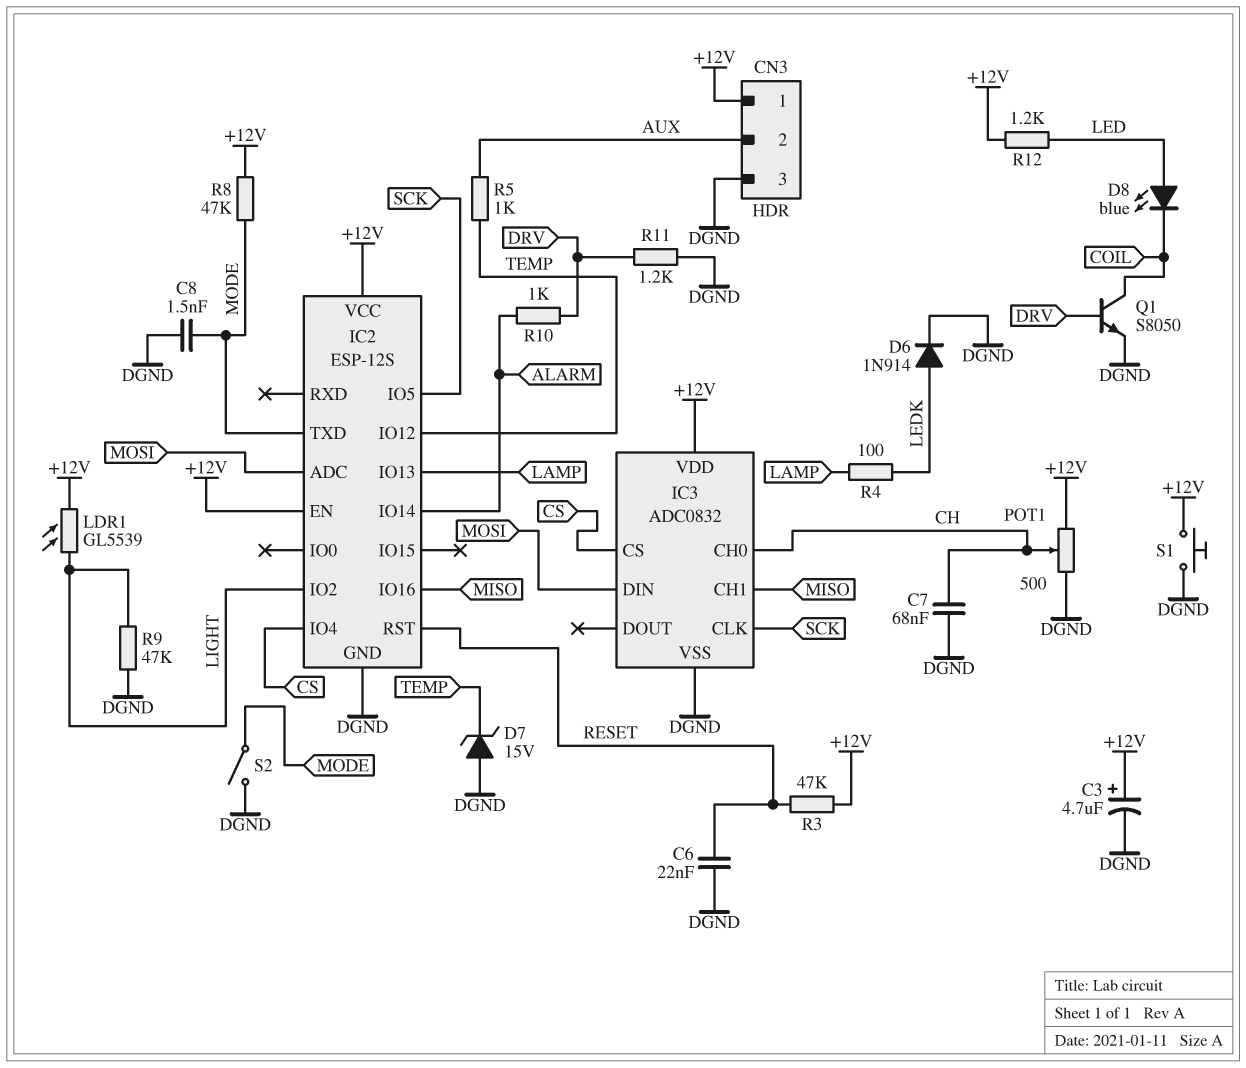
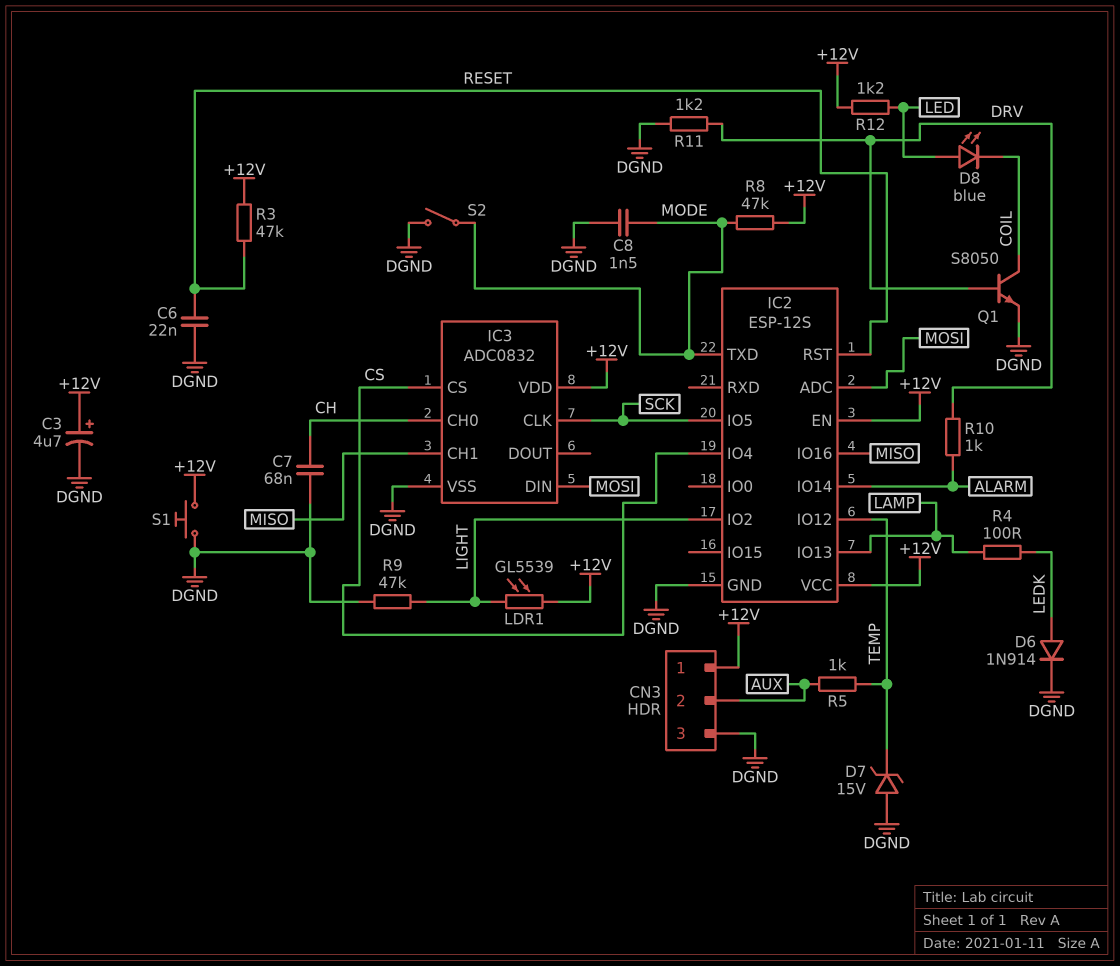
POT1: 500 (+12V, DGND, wiper CH) -> none

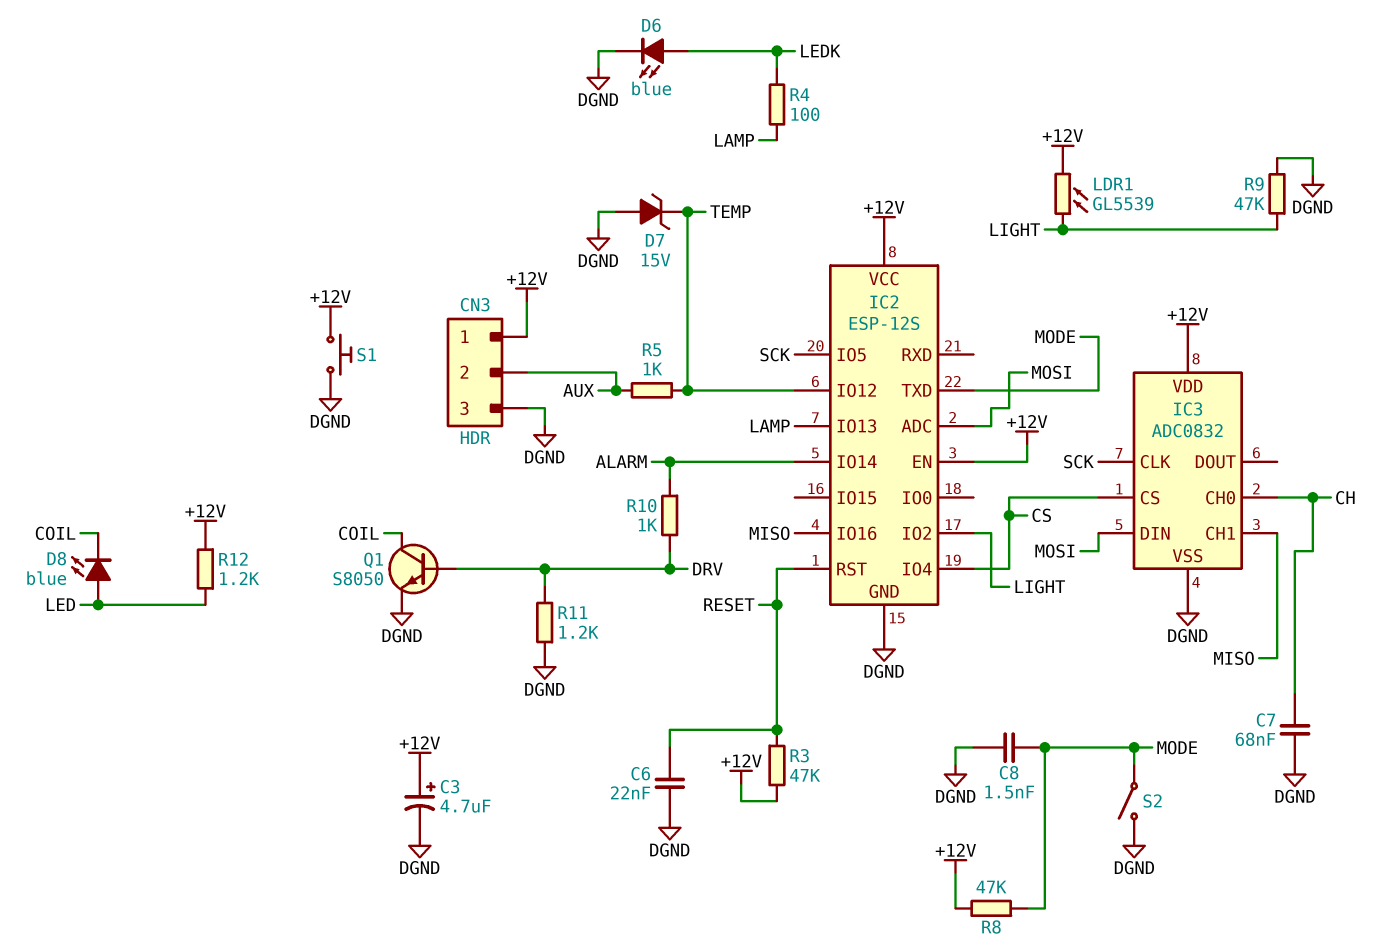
D6: diode 1N914 (A LEDK, K DGND) -> LED blue (A LEDK, K DGND)

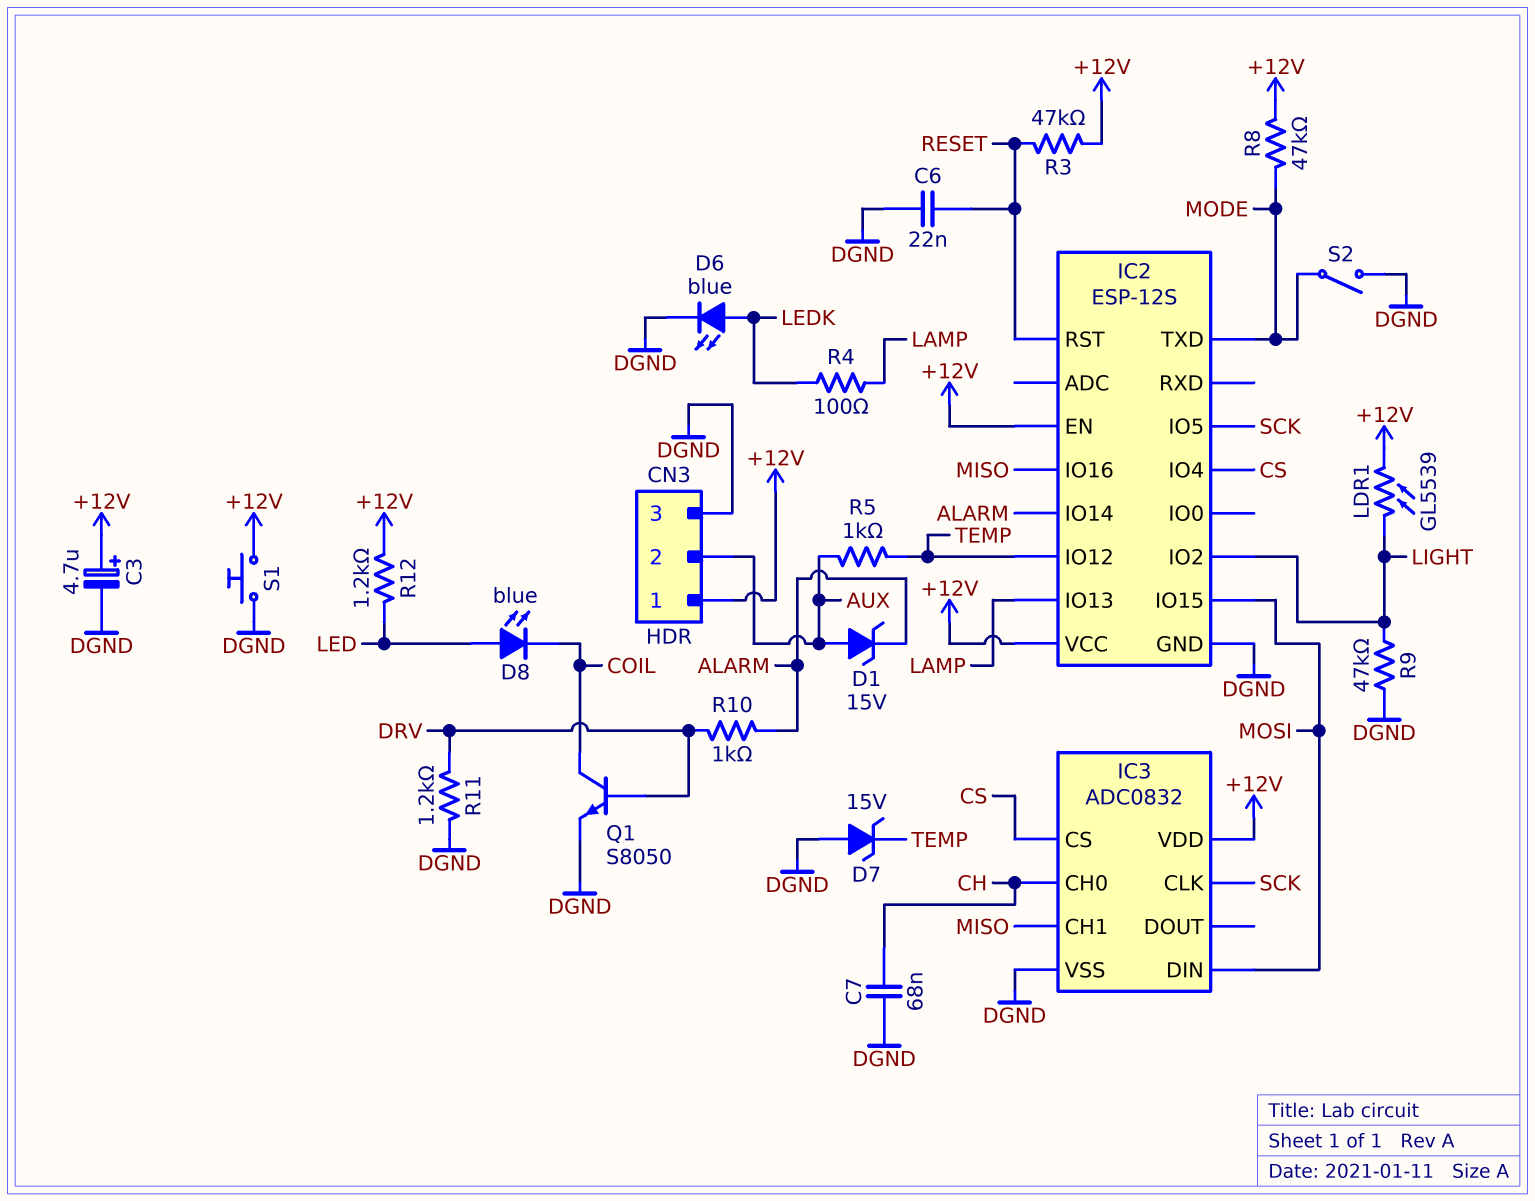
C8: 1.5nF (DGND, MODE) -> none
D1: none -> zener 15V (A AUX, K ALARM)
IC2 pin ADC: MOSI -> none
IC2 pin IO15: none -> MOSI

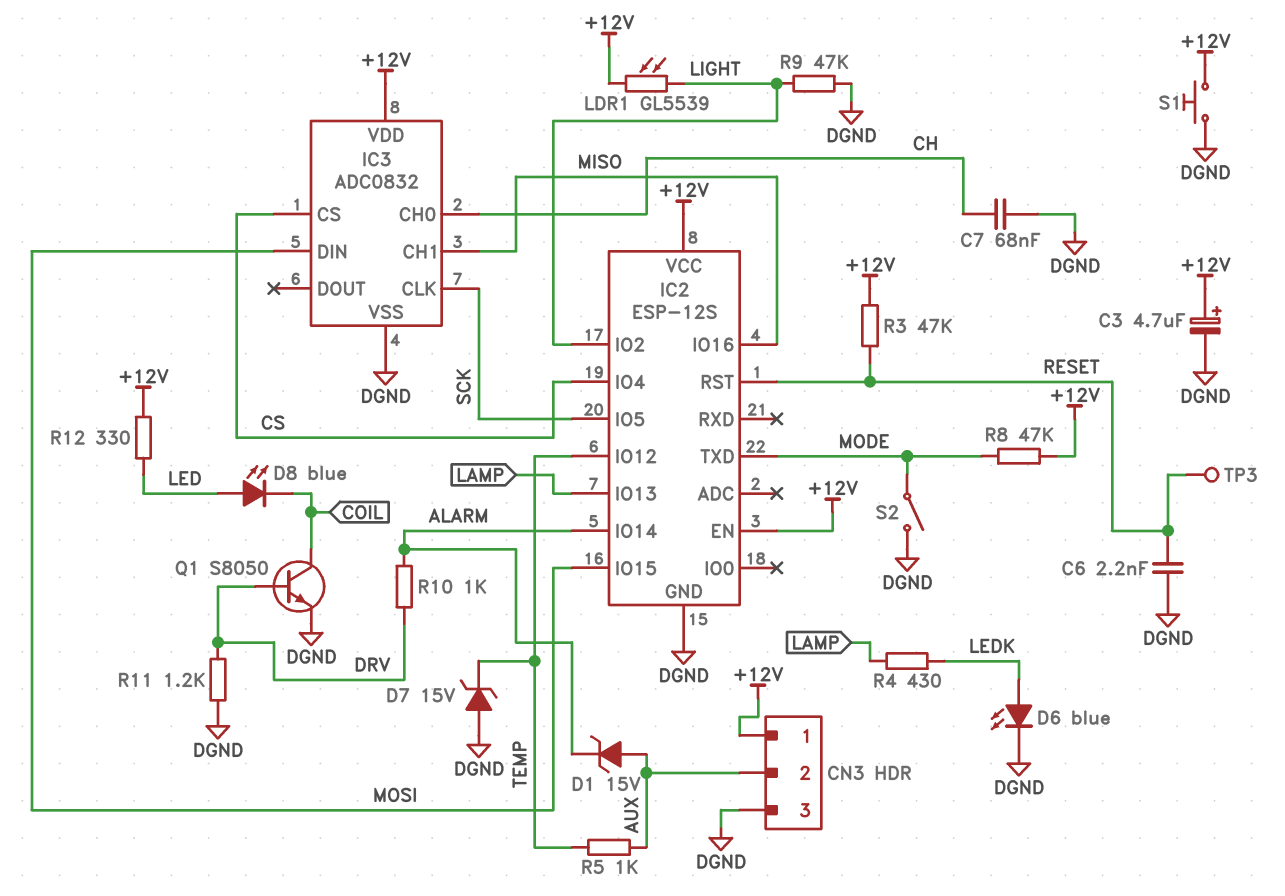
C6: 22nF (DGND, RESET) -> 2.2nF (DGND, RESET)
R4: 100 (LAMP, LEDK) -> 430 (LAMP, LEDK)
R12: 1.2k (+12V, LED) -> 330 (+12V, LED)
TP3: none -> test point (RESET)

